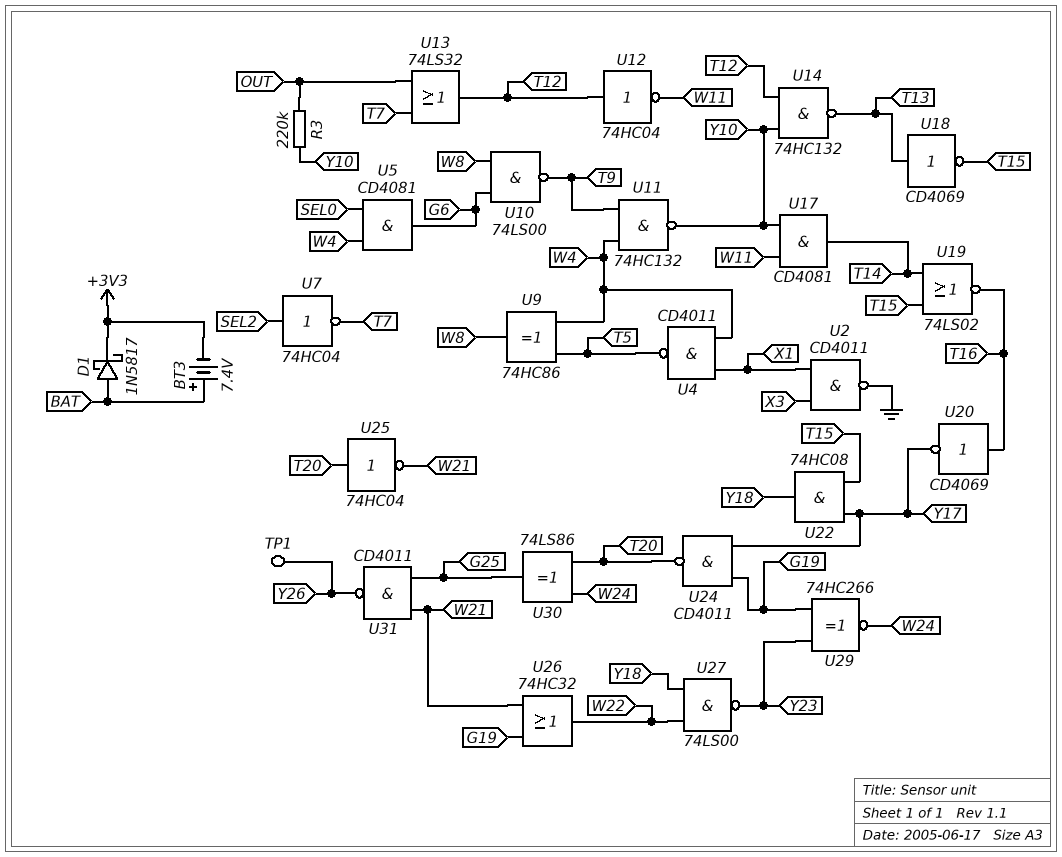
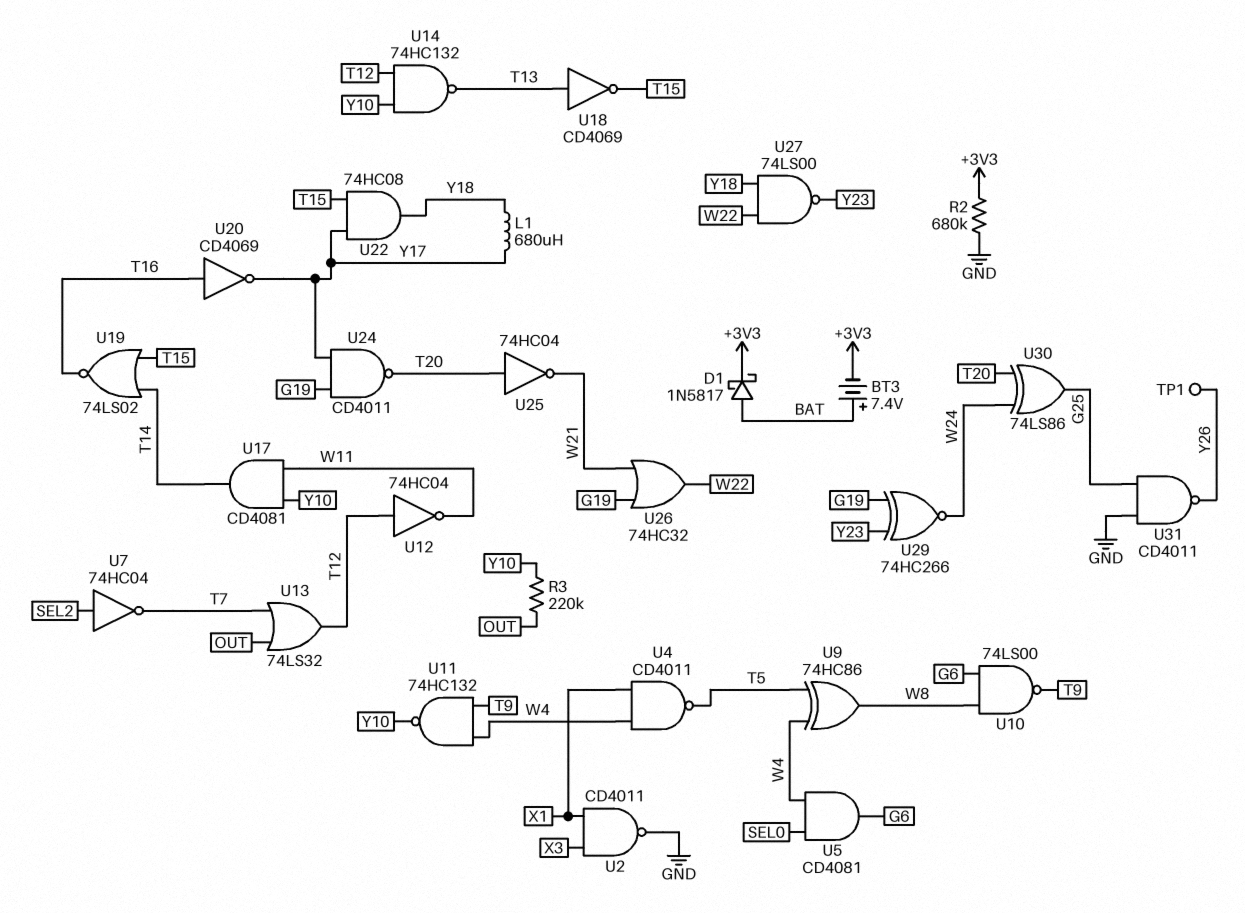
L1: none -> 680uH (Y17, Y18)
R2: none -> 680k (+3V3, GND)
U31: NAND CD4011 (in G25, in W21, out Y26) -> NAND CD4011 (in G25, in GND, out Y26)

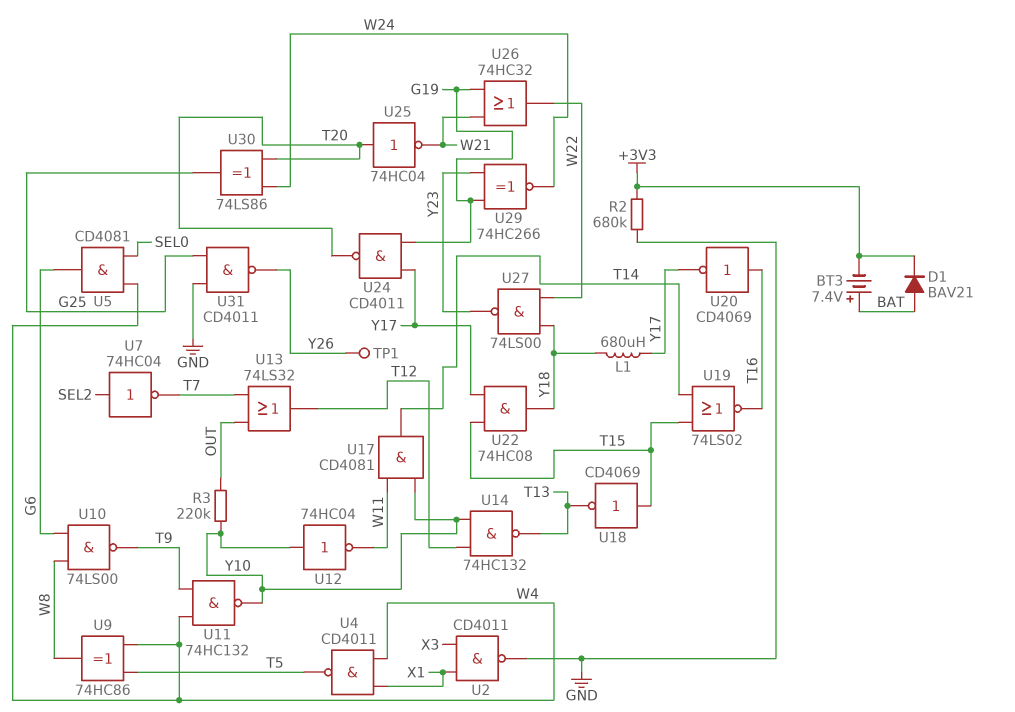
D1: schottky 1N5817 (A BAT, K +3V3) -> diode BAV21 (A BAT, K +3V3)
U12: NOT 74HC04 (in T12, out W11) -> NOT 74HC04 (in Y10, out W11)
U18: NOT CD4069 (in T13, out T15) -> NOT CD4069 (in T15, out T13)

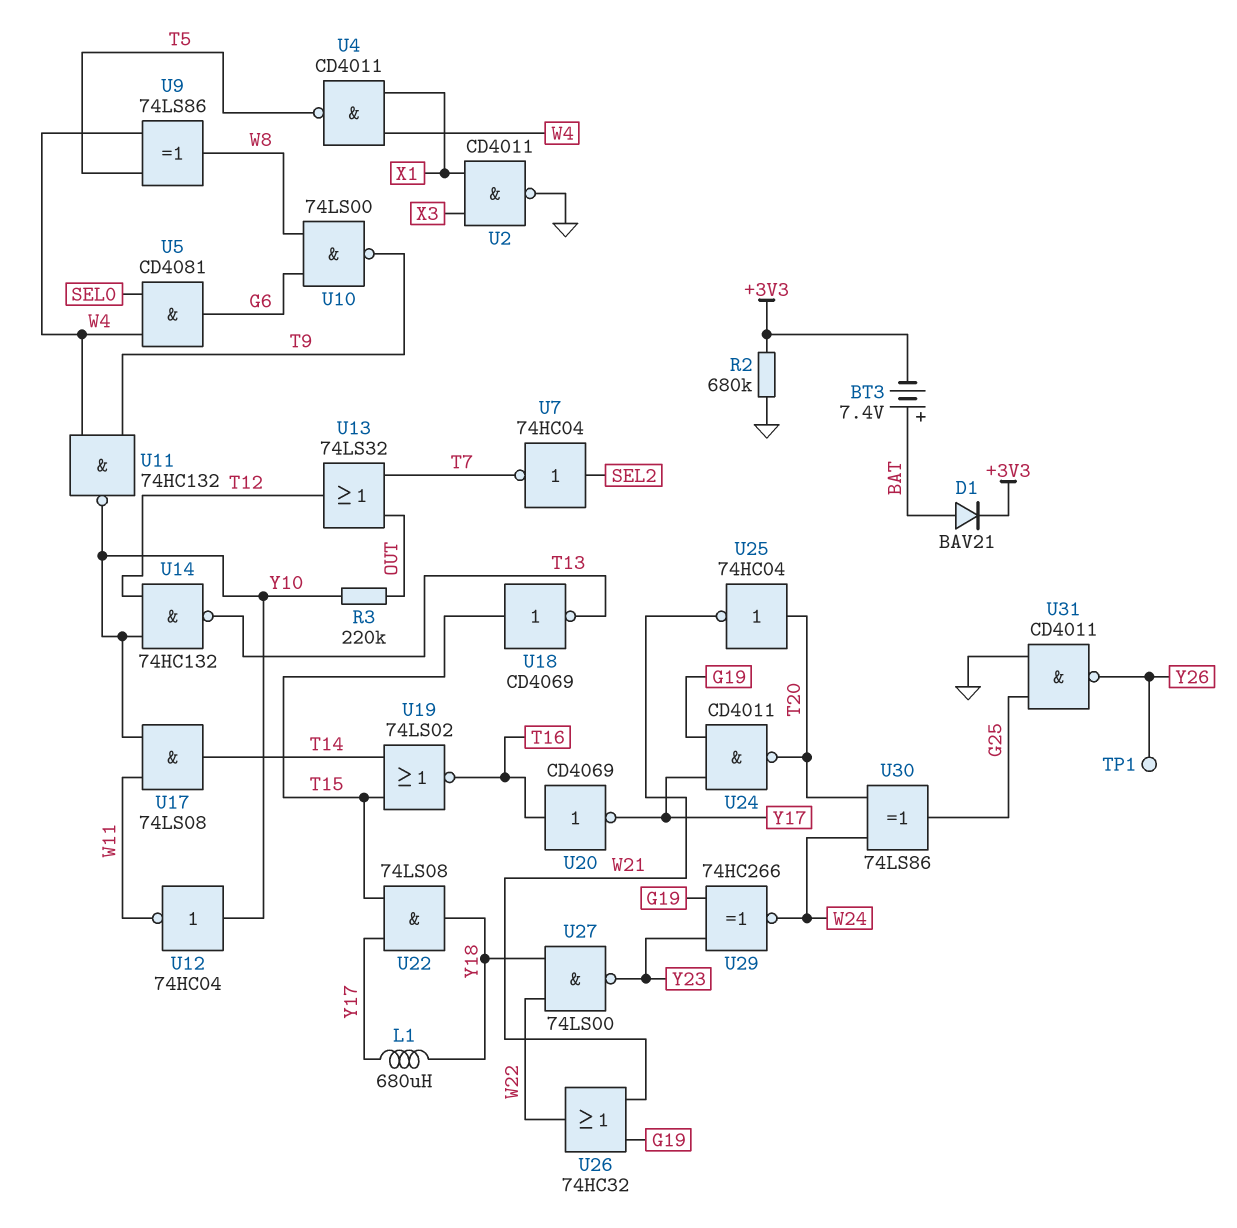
U9: XOR 74HC86 (in T5, in W4, out W8) -> XOR 74LS86 (in T5, in W4, out W8)
U17: AND CD4081 (in W11, in Y10, out T14) -> AND 74LS08 (in W11, in Y10, out T14)
U22: AND 74HC08 (in T15, in Y17, out Y18) -> AND 74LS08 (in T15, in Y17, out Y18)

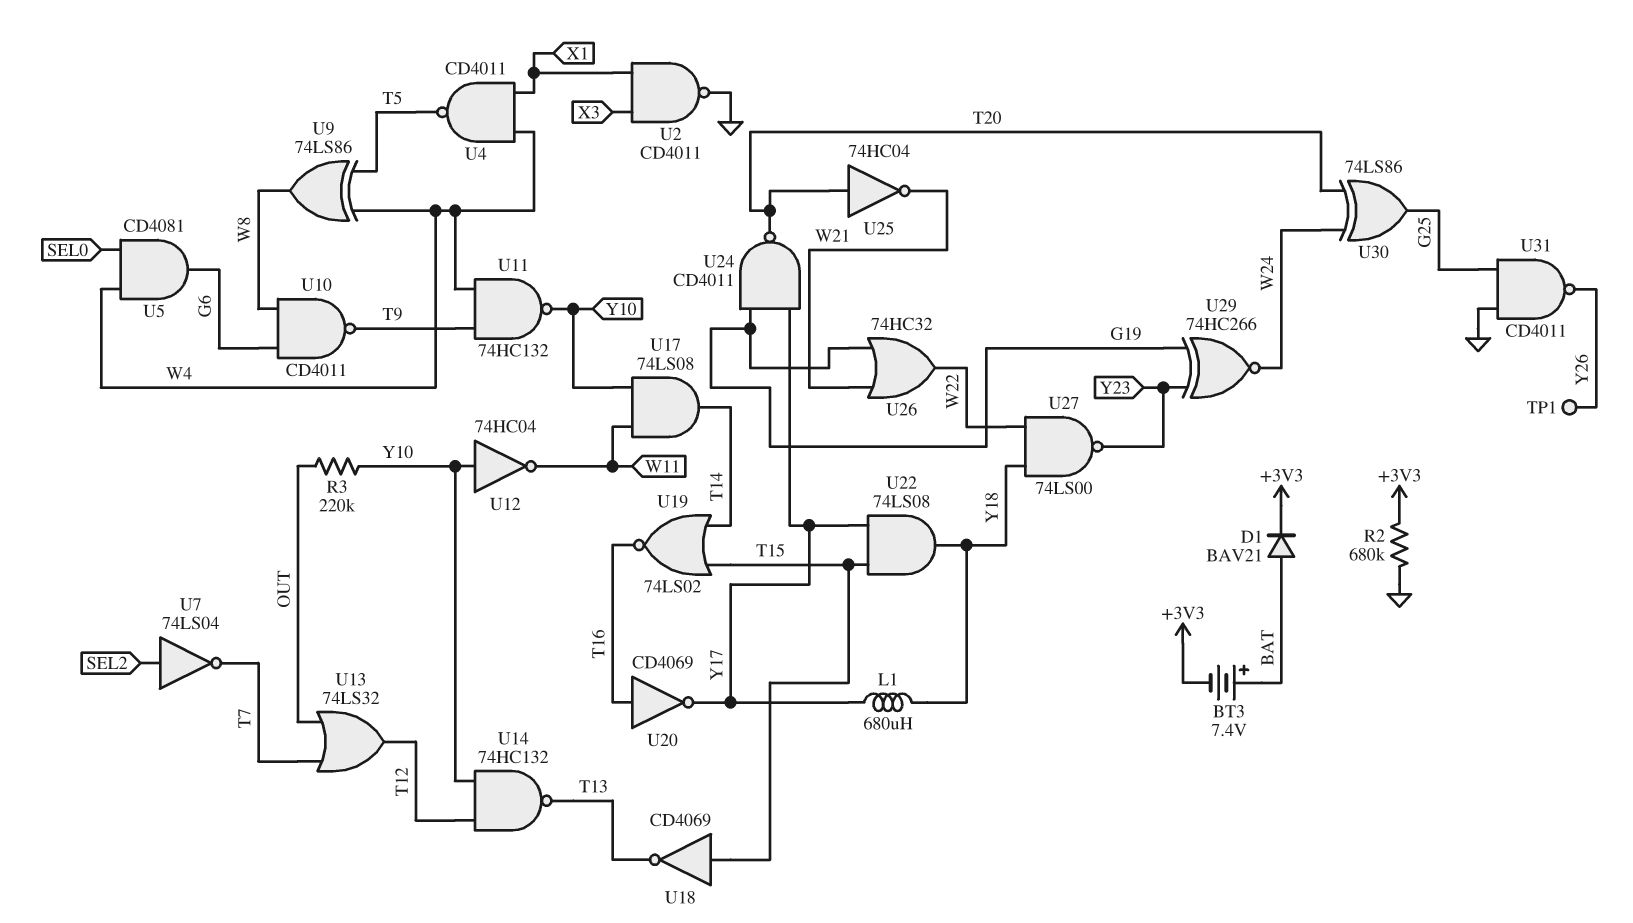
U7: NOT 74HC04 (in SEL2, out T7) -> NOT 74LS04 (in SEL2, out T7)
U10: NAND 74LS00 (in G6, in W8, out T9) -> NAND CD4011 (in G6, in W8, out T9)

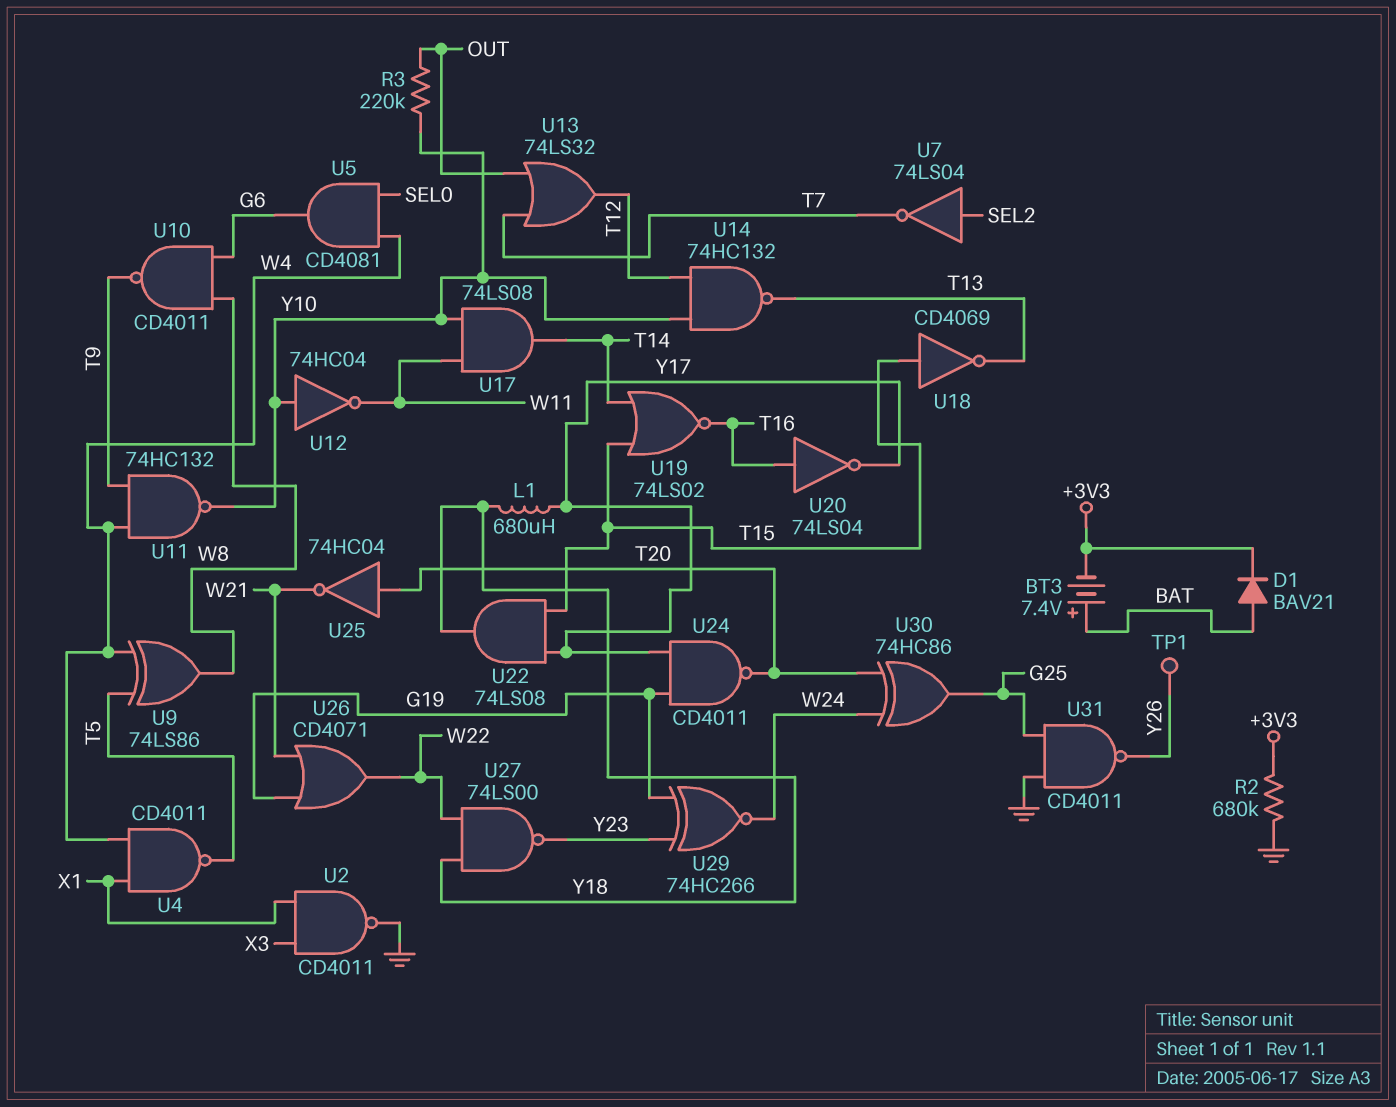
U20: NOT CD4069 (in T16, out Y17) -> NOT 74LS04 (in T16, out Y17)
U26: OR 74HC32 (in G19, in W21, out W22) -> OR CD4071 (in G19, in W21, out W22)
U30: XOR 74LS86 (in T20, in W24, out G25) -> XOR 74HC86 (in T20, in W24, out G25)

